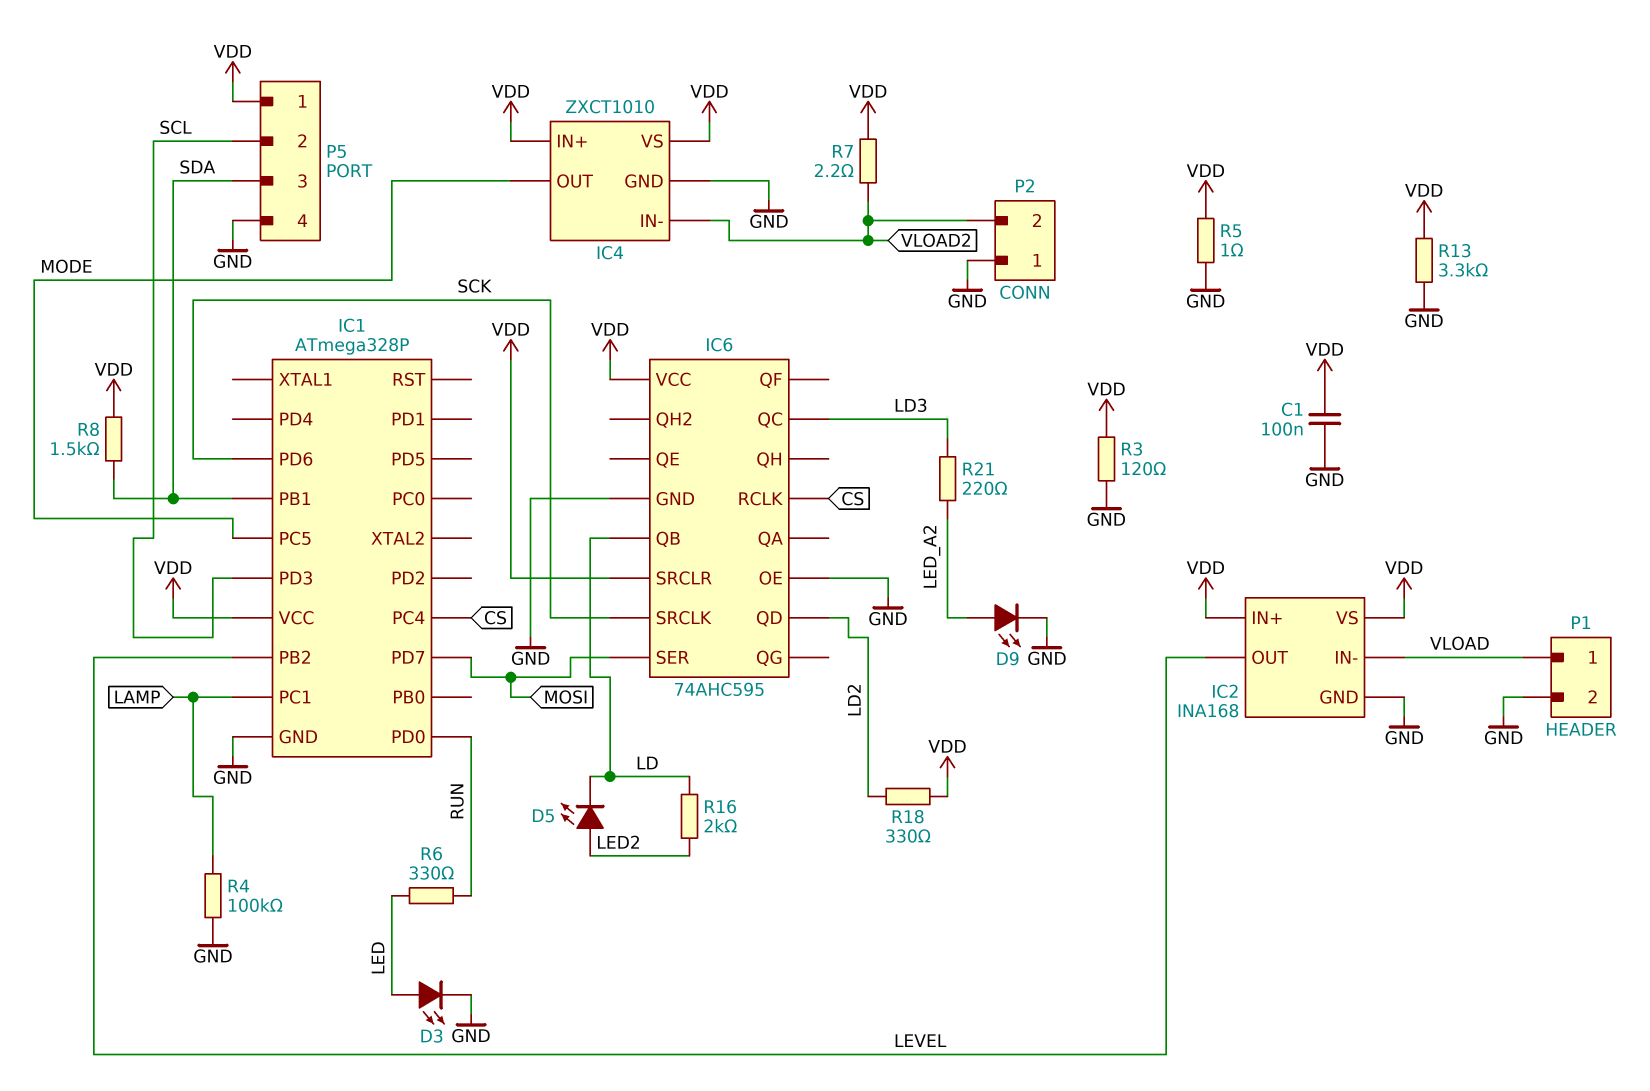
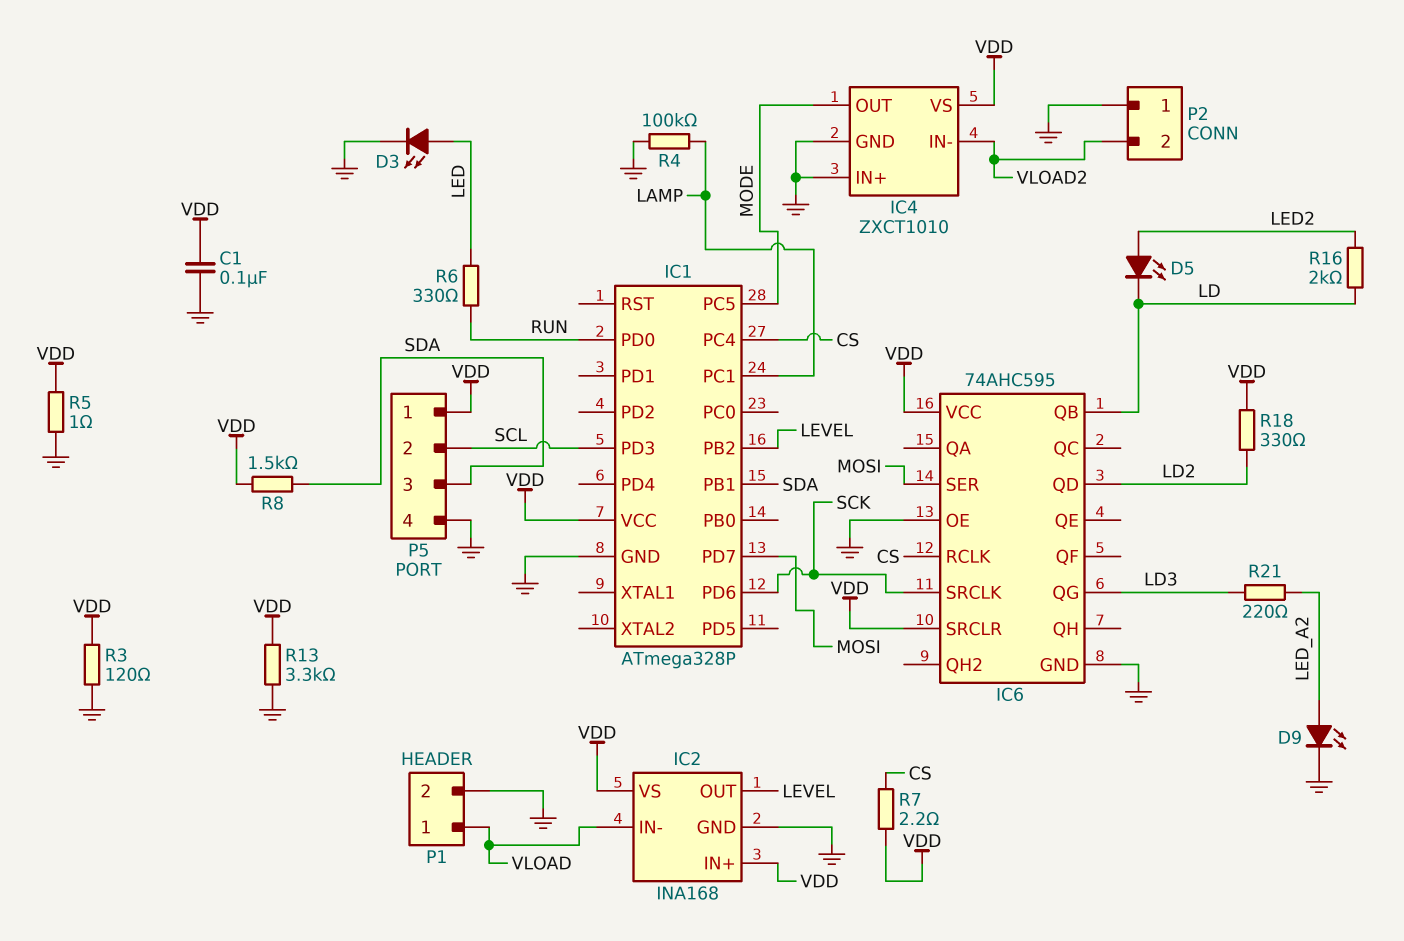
IC4 pin IN+: VDD -> GND
IC6 pin QC: LD3 -> none
IC6 pin QG: none -> LD3
R7: 2.2 (VDD, VLOAD2) -> 2.2 (CS, VDD)

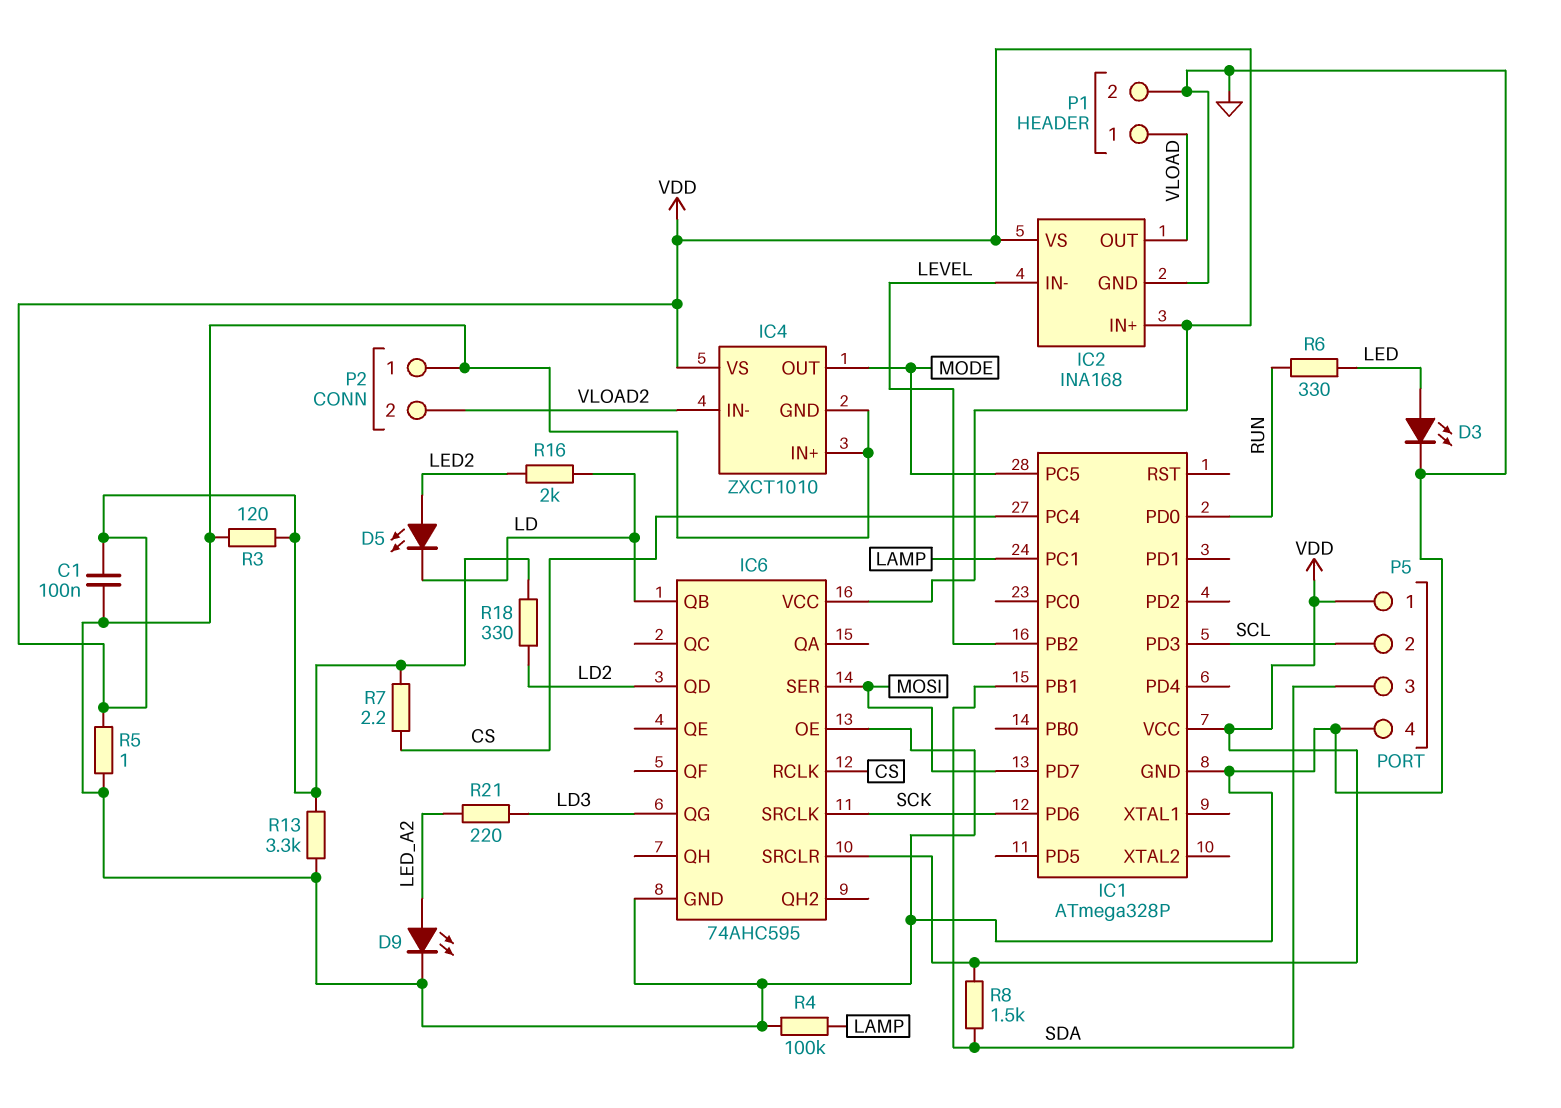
IC2 pin IN-: VLOAD -> LEVEL
IC2 pin OUT: LEVEL -> VLOAD

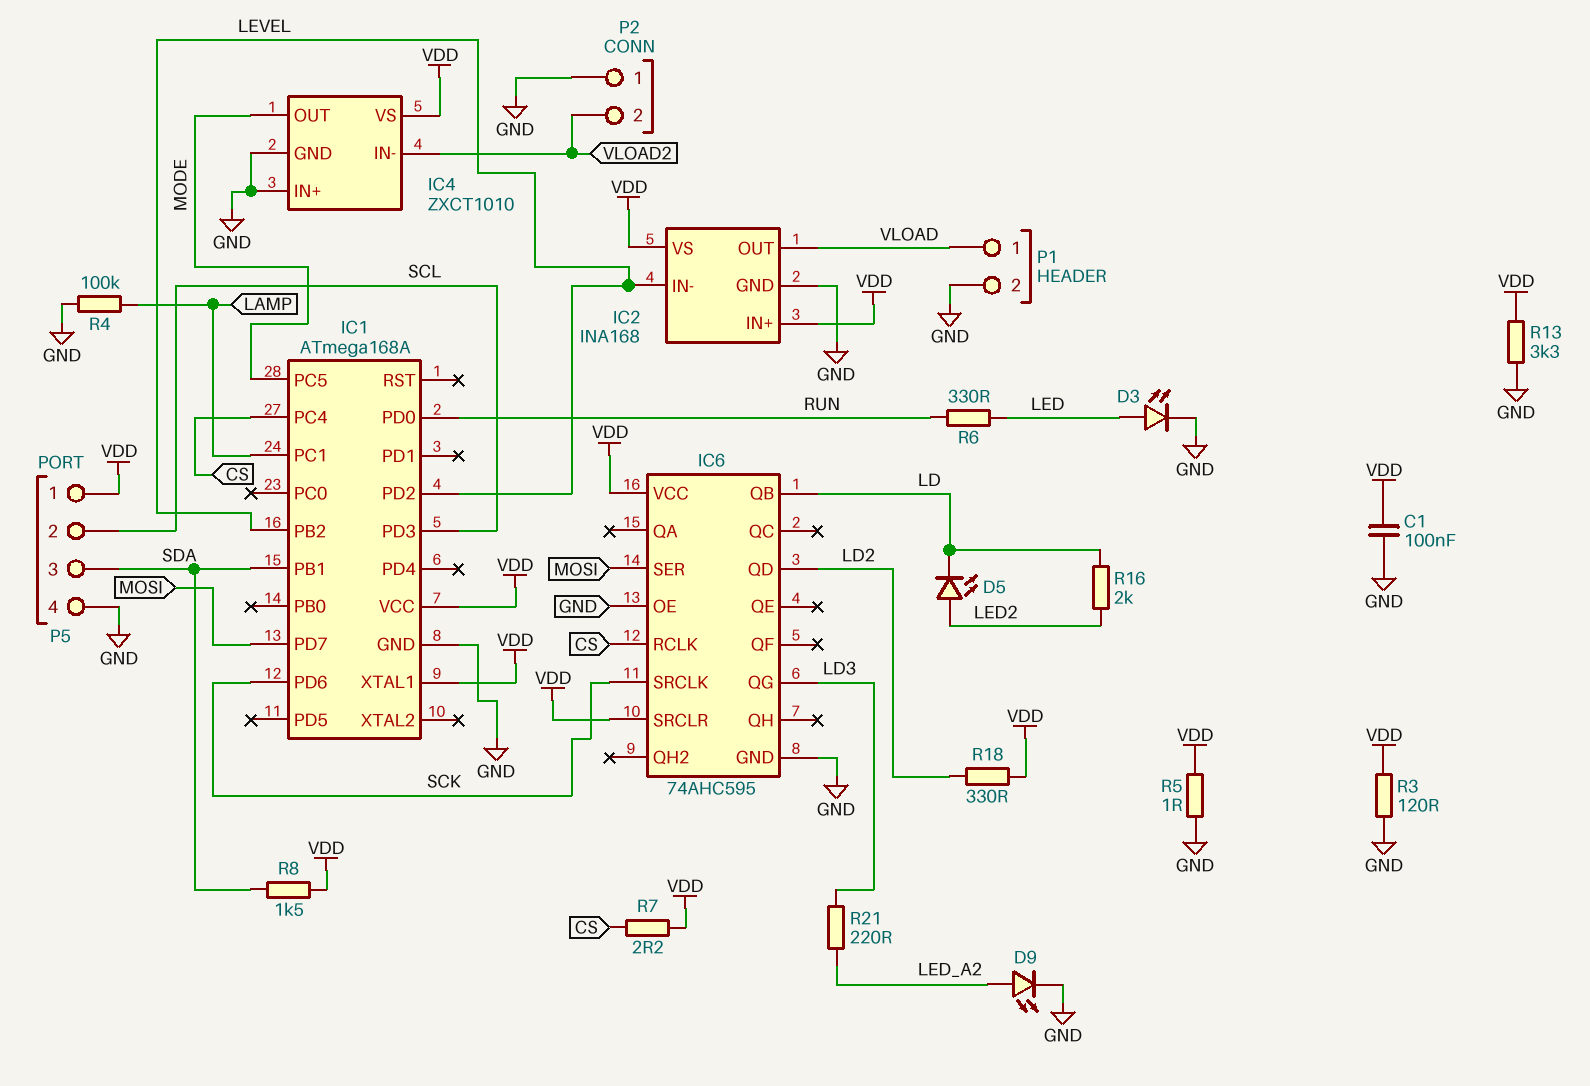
IC1: ATmega328P -> ATmega168A
IC1 pin PD2: none -> LEVEL
IC1 pin XTAL1: none -> VDD

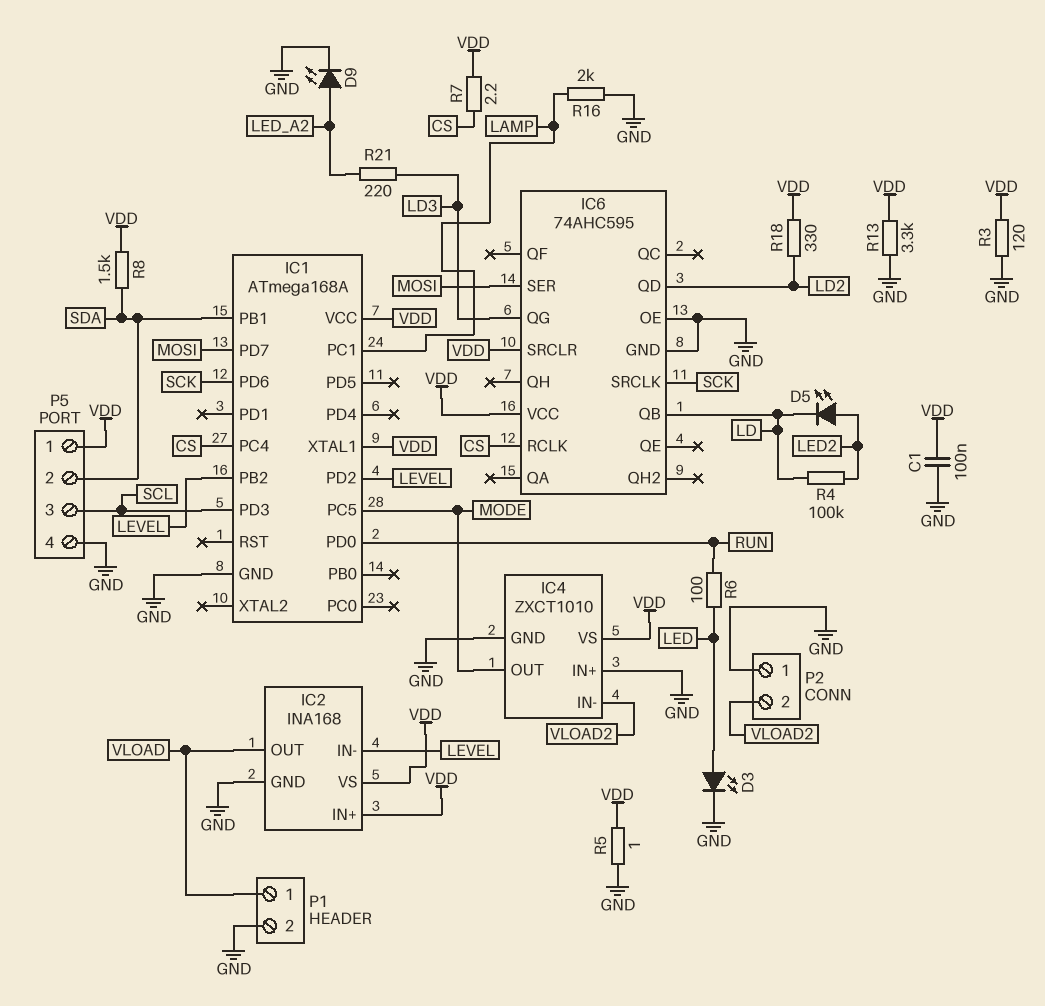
P5 pin 2: SCL -> SDA
P5 pin 3: SDA -> SCL
R4: 100k (GND, LAMP) -> 100k (LD, LED2)
R6: 330 (LED, RUN) -> 100 (LED, RUN)
R16: 2k (LD, LED2) -> 2k (GND, LAMP)

